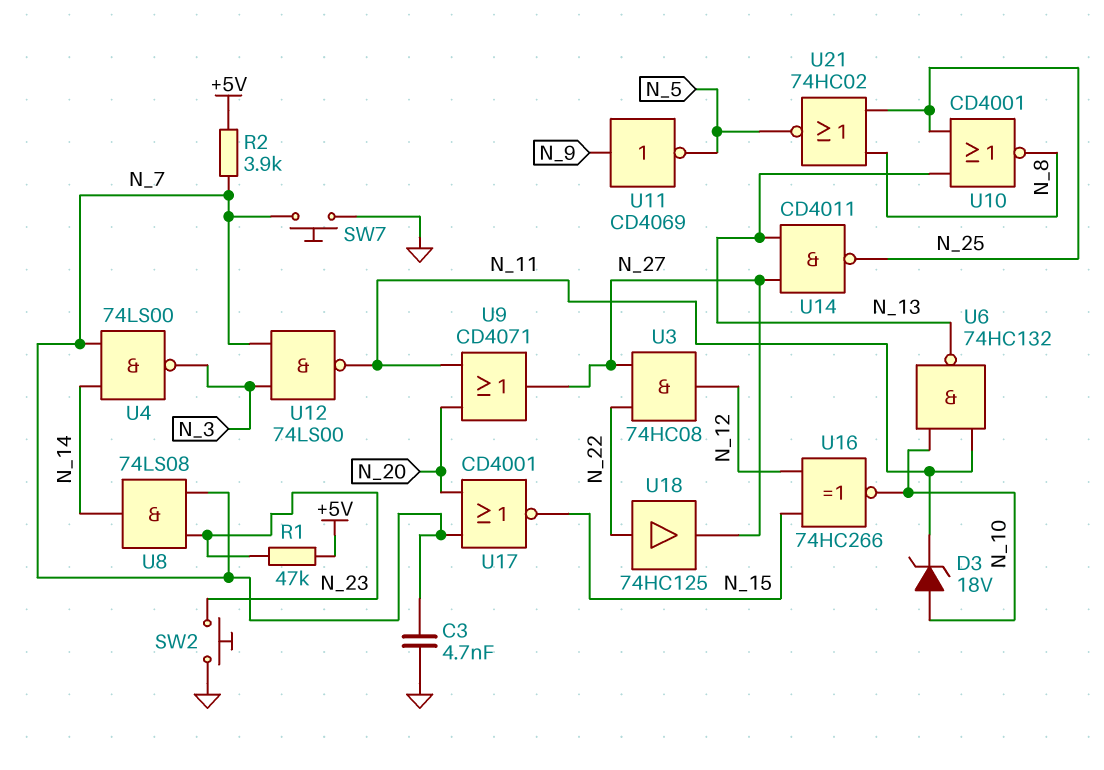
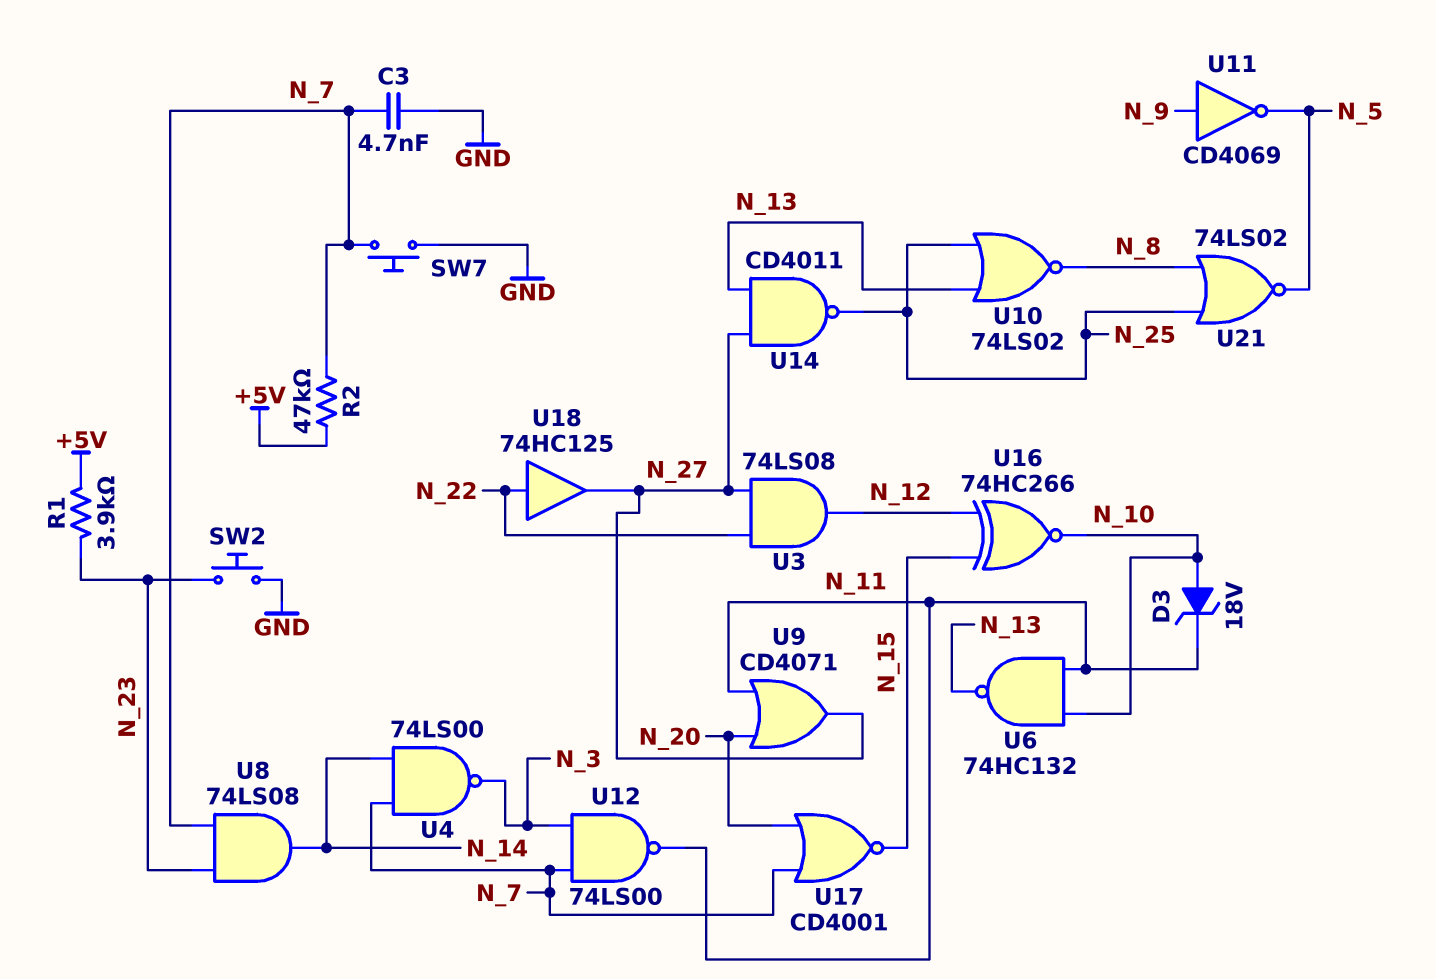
R1: 47k (+5V, N_23) -> 3.9k (+5V, N_23)
R2: 3.9k (+5V, N_7) -> 47k (+5V, N_7)
U3: AND 74HC08 (in N_22, in N_27, out N_12) -> AND 74LS08 (in N_22, in N_27, out N_12)
U10: NOR CD4001 (in N_13, in N_25, out N_8) -> NOR 74LS02 (in N_13, in N_25, out N_8)
U21: NOR 74HC02 (in N_8, in N_25, out N_5) -> NOR 74LS02 (in N_8, in N_25, out N_5)

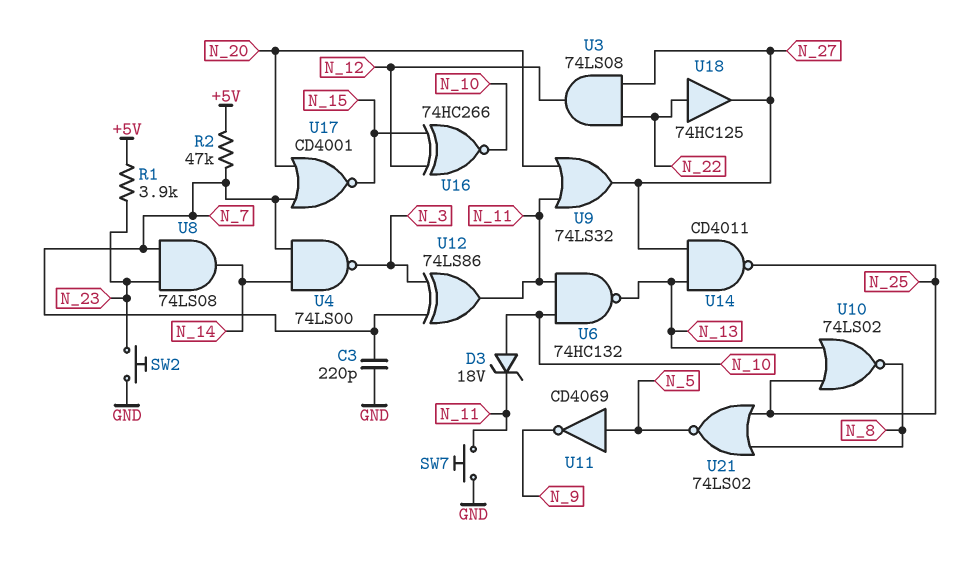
C3: 4.7nF (GND, N_7) -> 220pF (GND, N_7)
SW7: button (GND, N_7) -> button (GND, N_11)
U9: OR CD4071 (in N_11, in N_20, out N_27) -> OR 74LS32 (in N_11, in N_20, out N_27)
U11: NOT CD4069 (in N_9, out N_5) -> NOT CD4069 (in N_5, out N_9)
U12: NAND 74LS00 (in N_3, in N_7, out N_11) -> XOR 74LS86 (in N_3, in N_7, out N_11)

